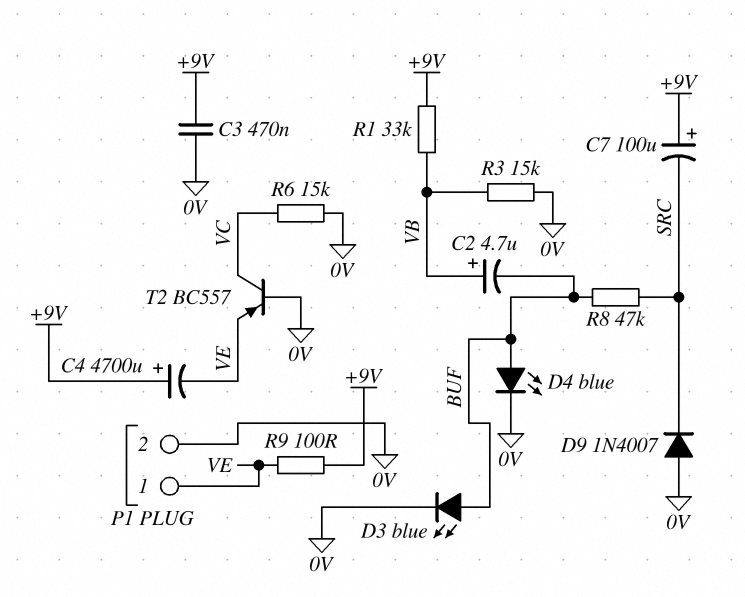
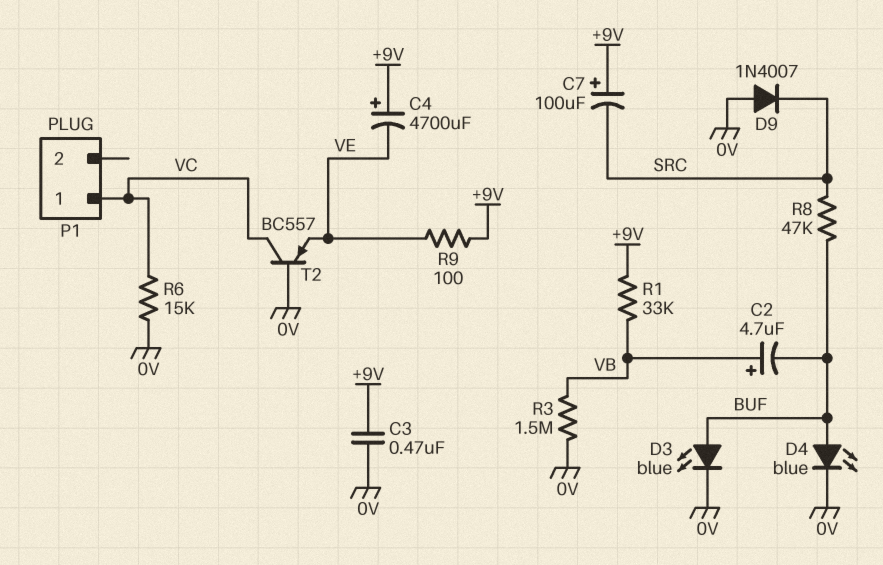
P1 pin 1: VE -> VC
P1 pin 2: 0V -> none
R3: 15k (0V, VB) -> 1.5M (0V, VB)

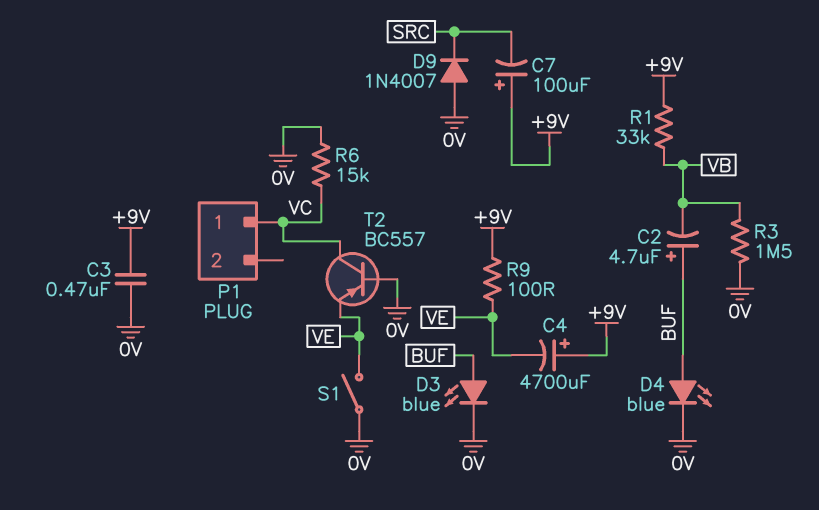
C2: 4.7uF (plus VB, minus BUF) -> 4.7uF (plus BUF, minus VB)
R8: 47k (BUF, SRC) -> none
S1: none -> switch (0V, VE)

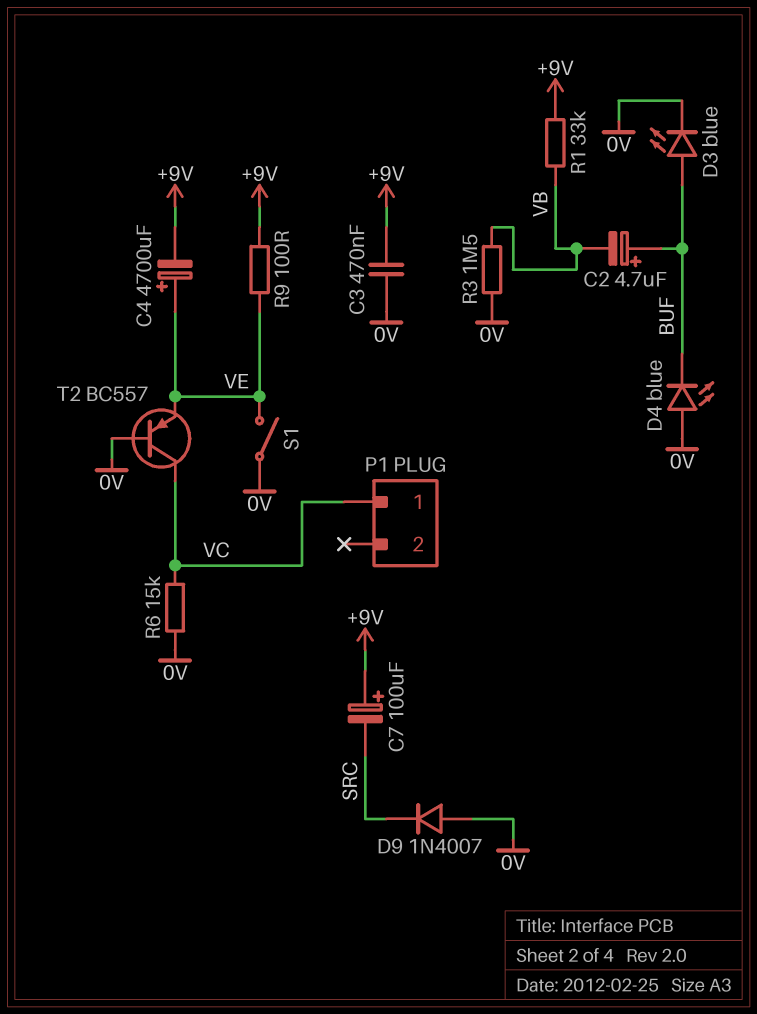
C4: 4700uF (plus +9V, minus VE) -> 4700uF (plus VE, minus +9V)
D4: LED blue (A BUF, K 0V) -> LED blue (A 0V, K BUF)

